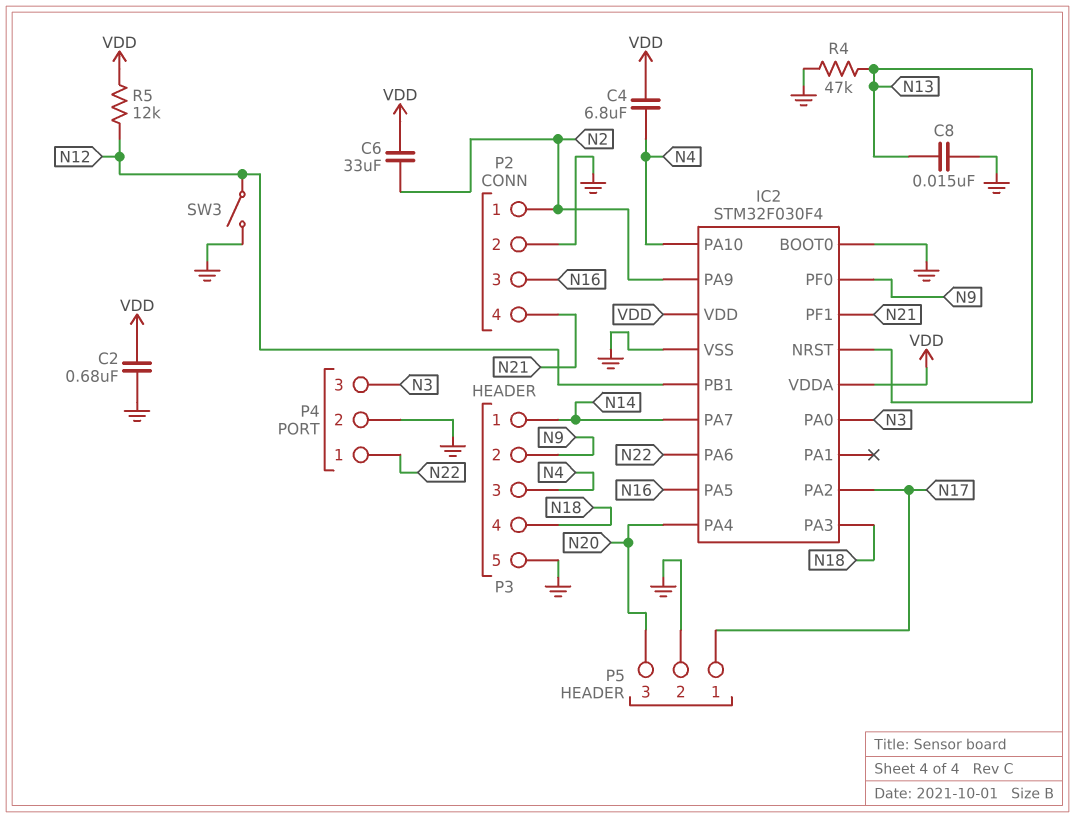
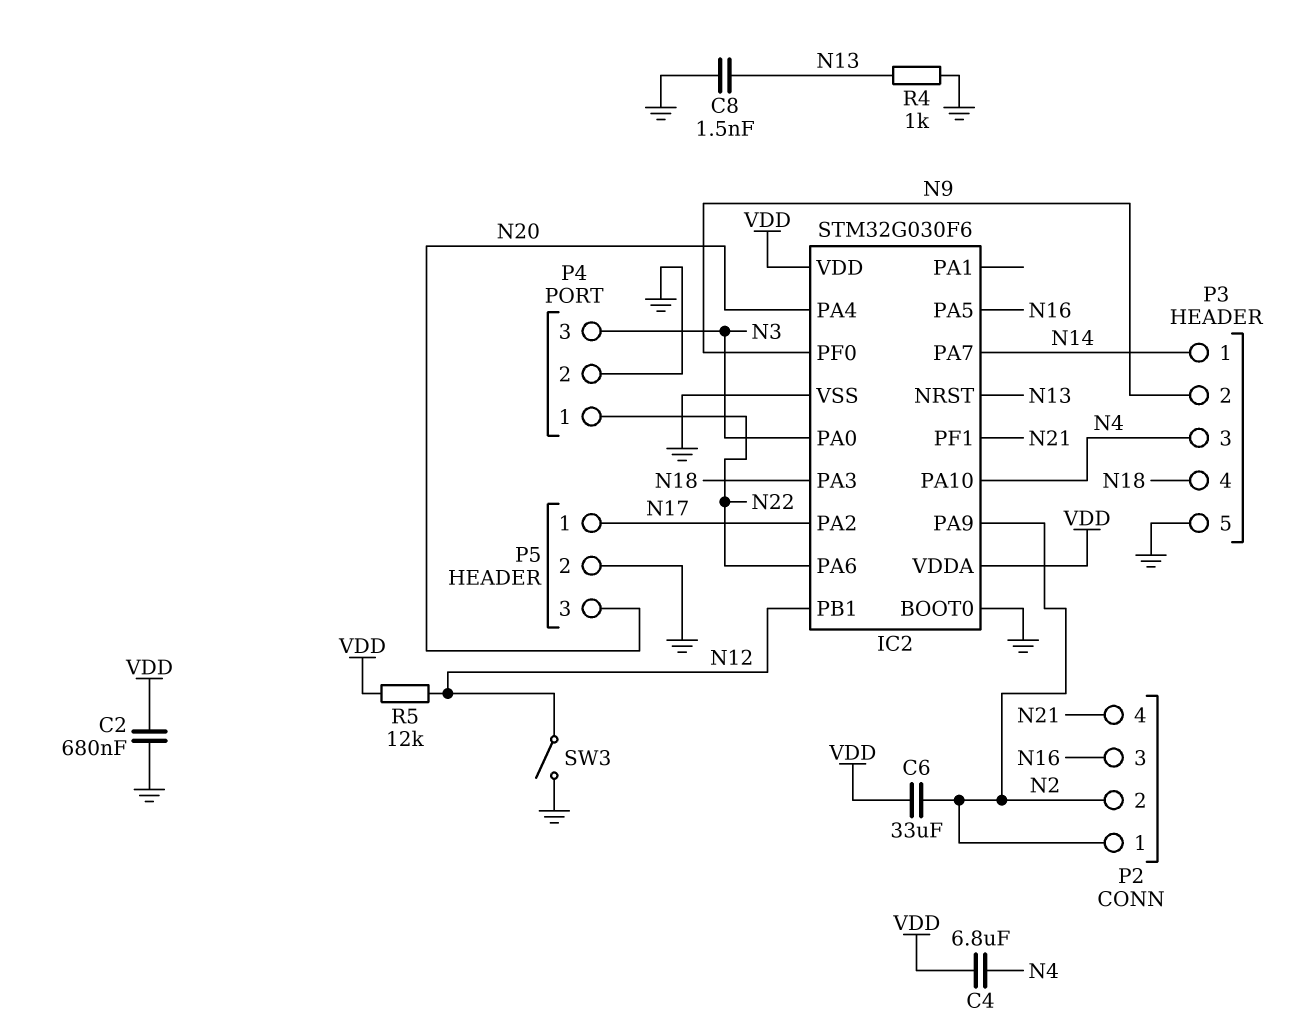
C8: 15nF (GND, N13) -> 1.5nF (GND, N13)
IC2: STM32F030F4 -> STM32G030F6
P2 pin 2: GND -> N2
R4: 47k (GND, N13) -> 1k (GND, N13)

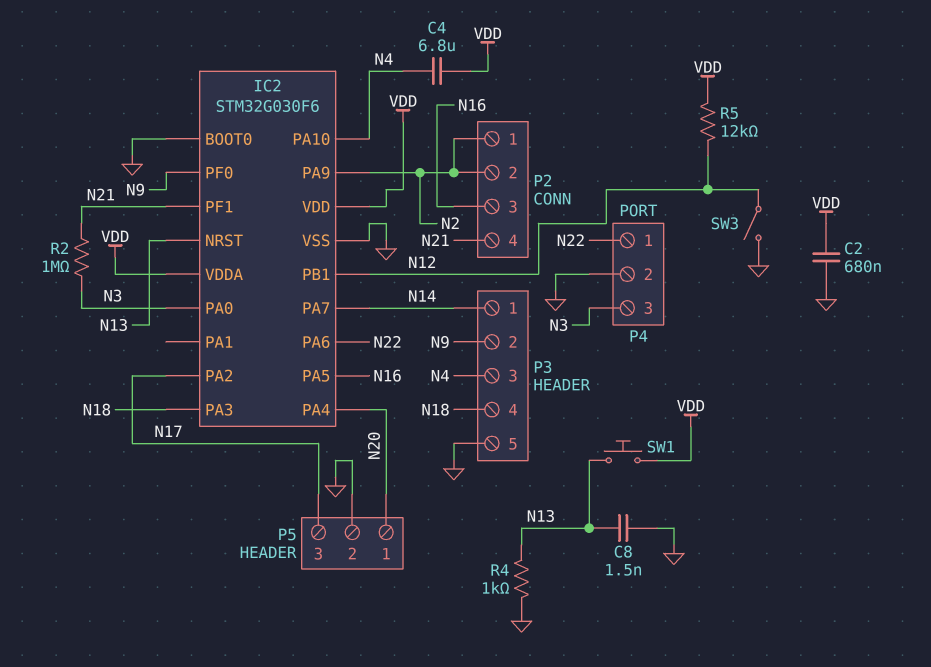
C6: 33uF (N2, VDD) -> none
P5 pin 1: N17 -> N20
P5 pin 3: N20 -> N17
R2: none -> 1M (N3, N21)
SW1: none -> button (N13, VDD)

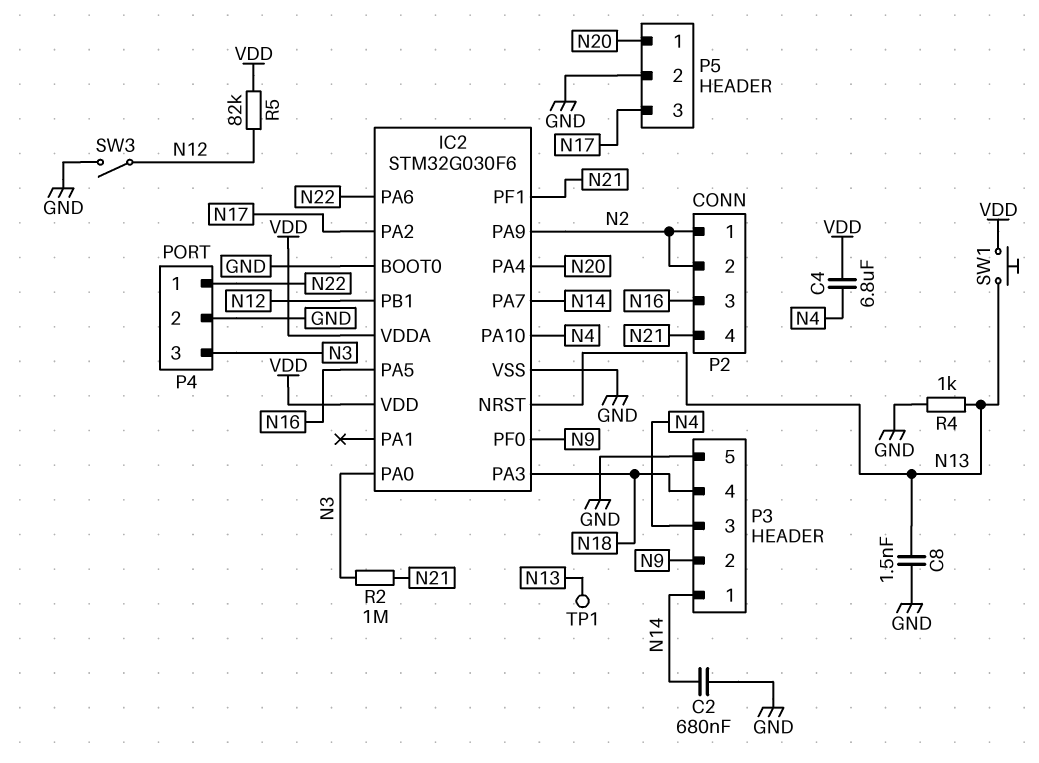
C2: 680nF (GND, VDD) -> 680nF (GND, N14)
R5: 12k (N12, VDD) -> 82k (N12, VDD)
TP1: none -> test point (N13)

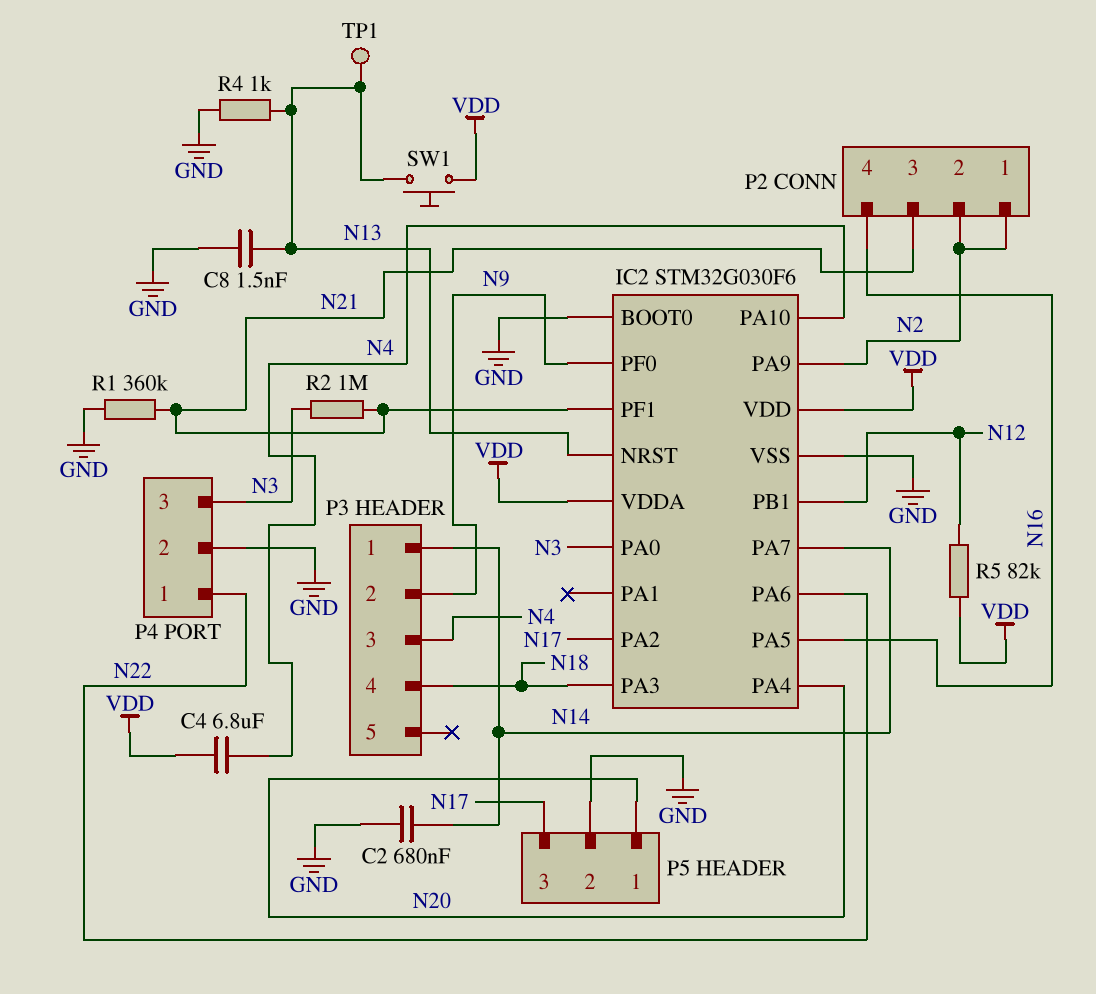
P2 pin 3: N16 -> N21
P2 pin 4: N21 -> N16
P3 pin 5: GND -> none
R1: none -> 360k (GND, N21)
SW3: switch (GND, N12) -> none

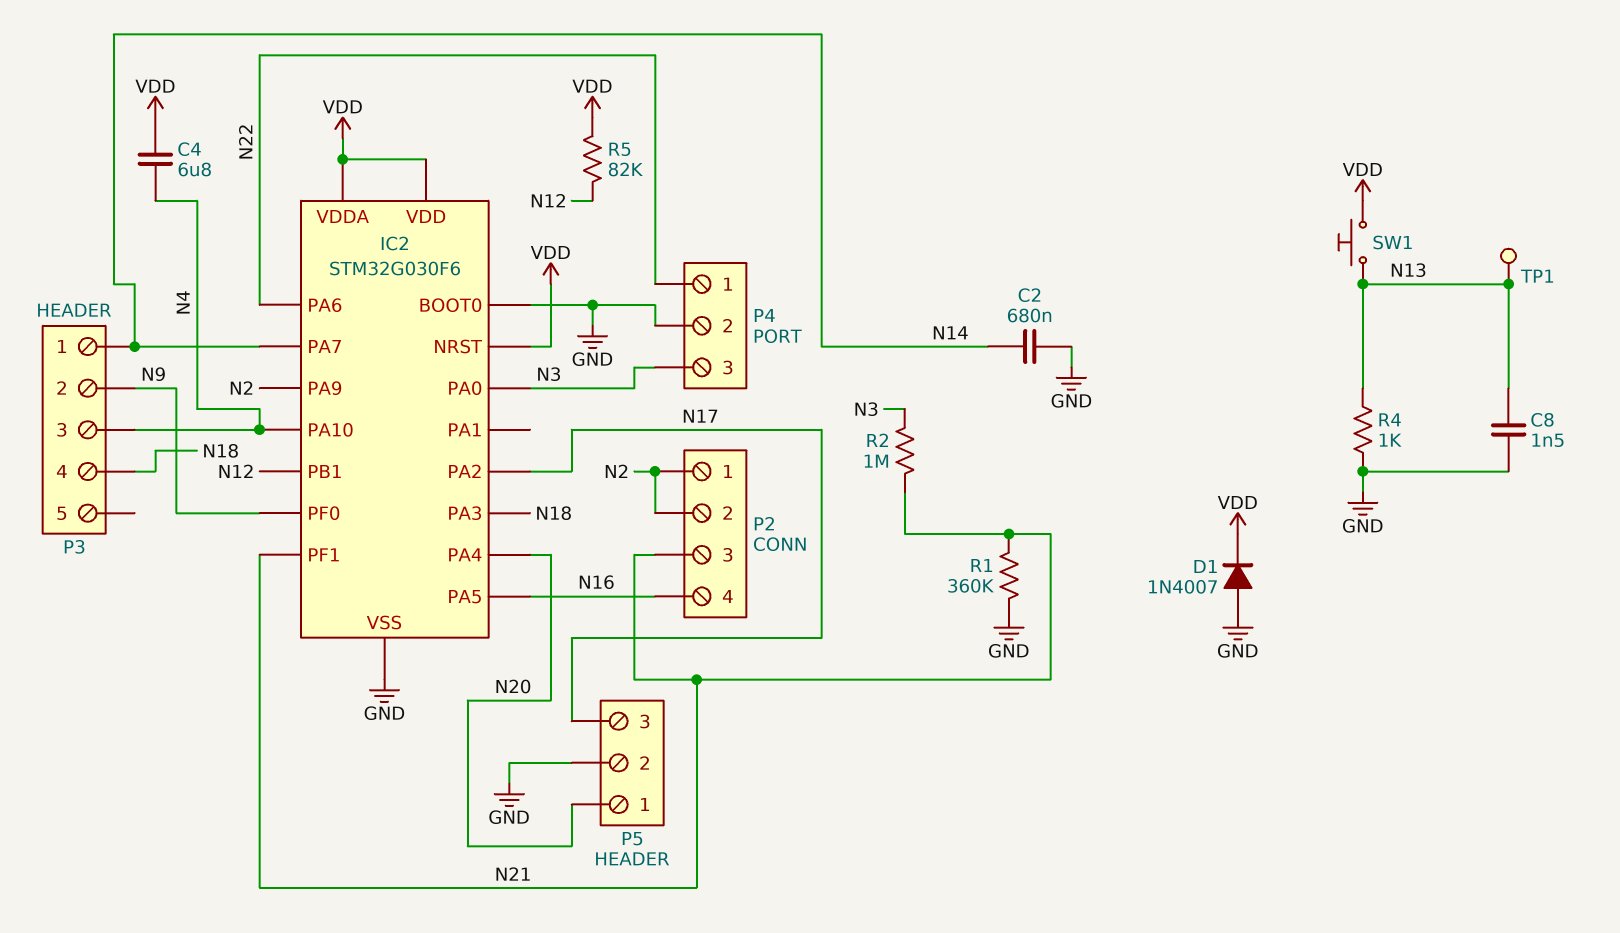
D1: none -> diode 1N4007 (A GND, K VDD)
IC2 pin NRST: N13 -> VDD

